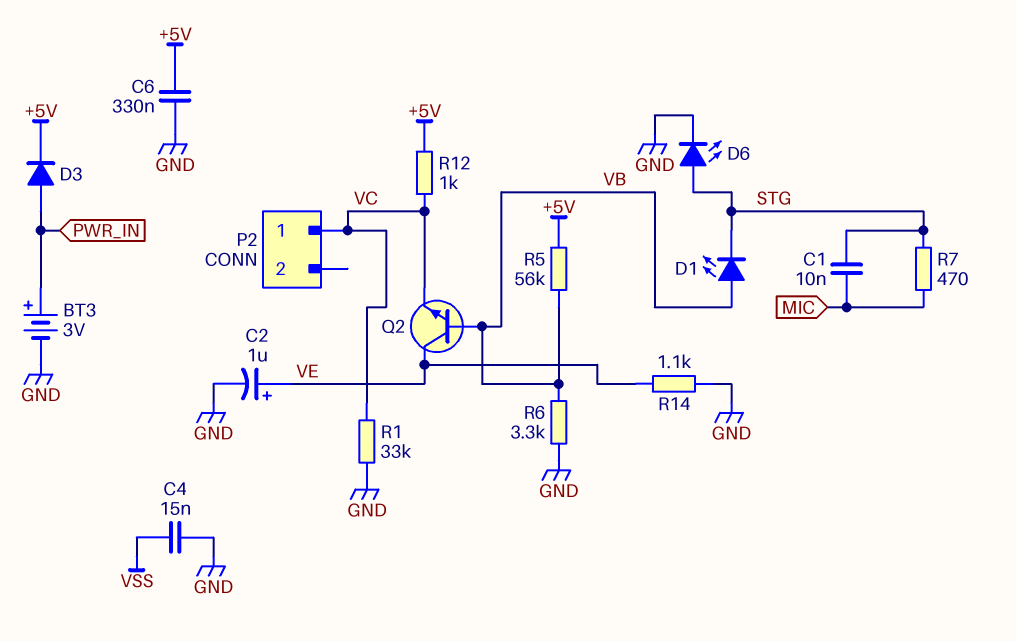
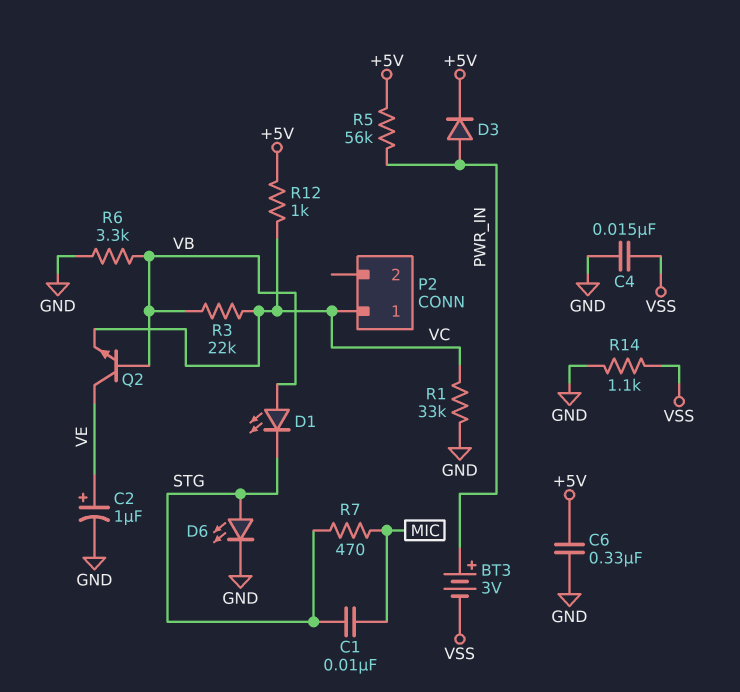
BT3: 3V (plus PWR_IN, minus GND) -> 3V (plus PWR_IN, minus VSS)
R3: none -> 22k (VB, VC)
R5: 56k (+5V, VB) -> 56k (+5V, PWR_IN)
R14: 1.1k (GND, VE) -> 1.1k (GND, VSS)

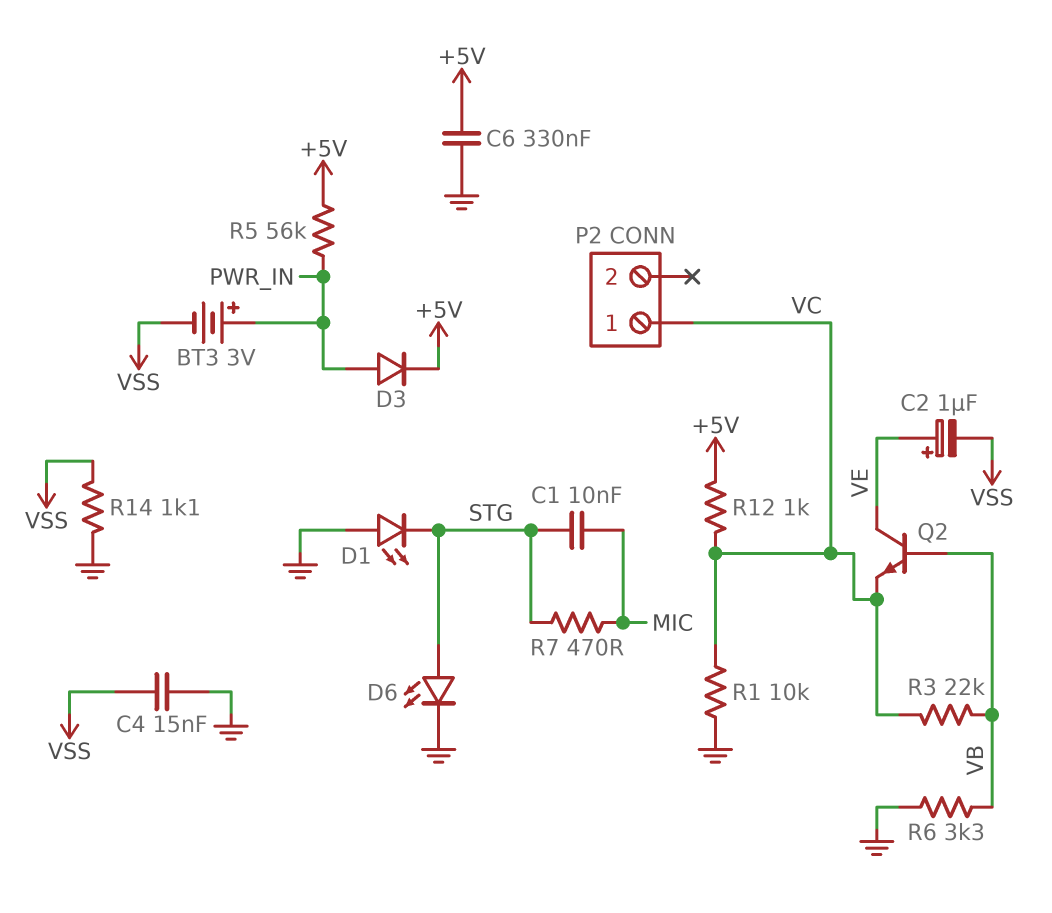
C2: 1uF (plus VE, minus GND) -> 1uF (plus VE, minus VSS)
D1: LED (A VB, K STG) -> LED (A GND, K STG)
R1: 33k (GND, VC) -> 10k (GND, VC)

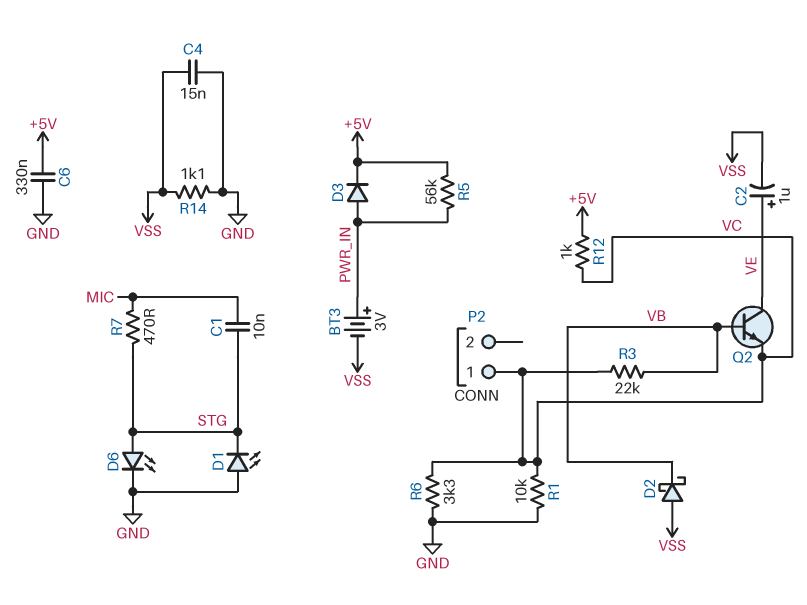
D2: none -> schottky (A VSS, K VB)
R6: 3.3k (GND, VB) -> 3.3k (GND, VC)

